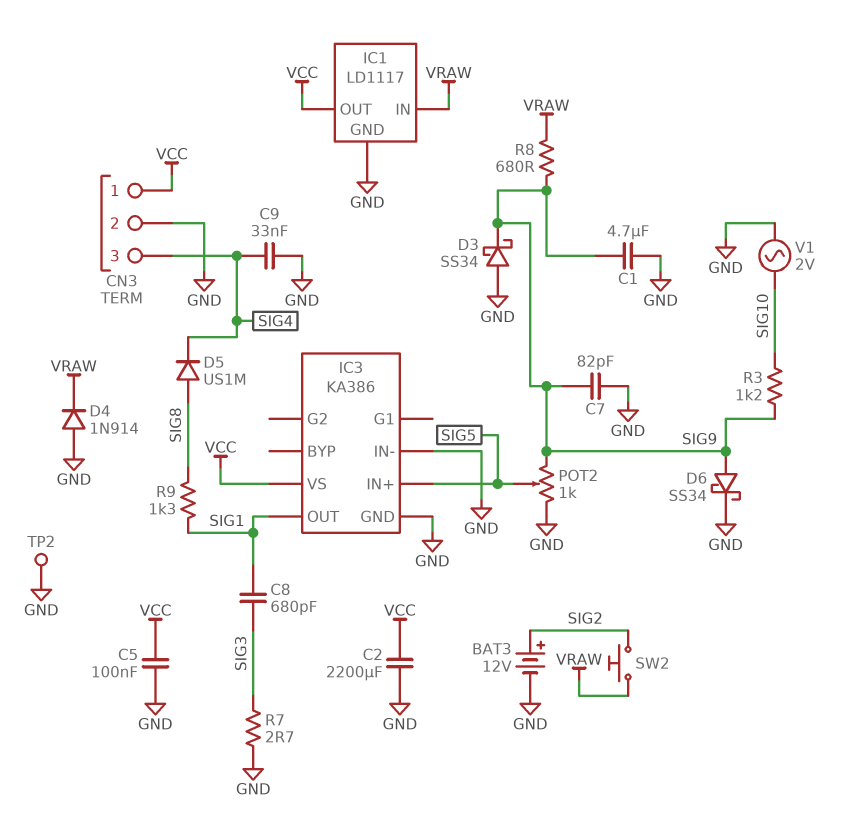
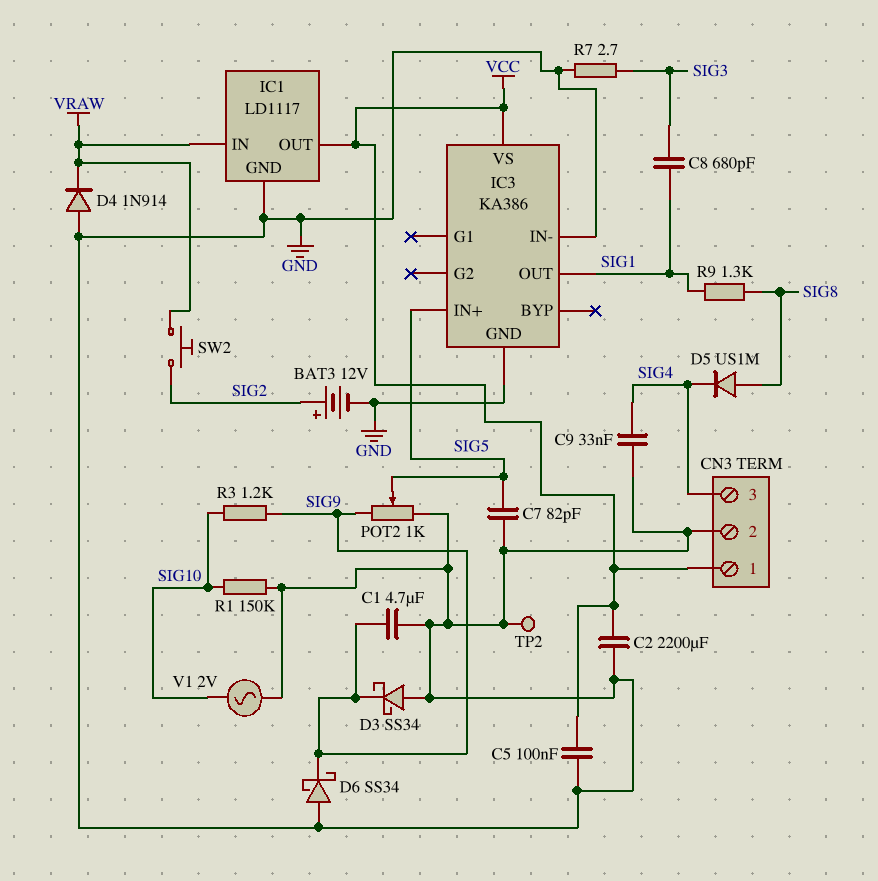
C7: 82pF (GND, SIG9) -> 82pF (GND, SIG5)
D6: schottky SS34 (A SIG9, K GND) -> schottky SS34 (A GND, K SIG9)
R1: none -> 150k (GND, SIG10)
R8: 680 (SIG9, VRAW) -> none

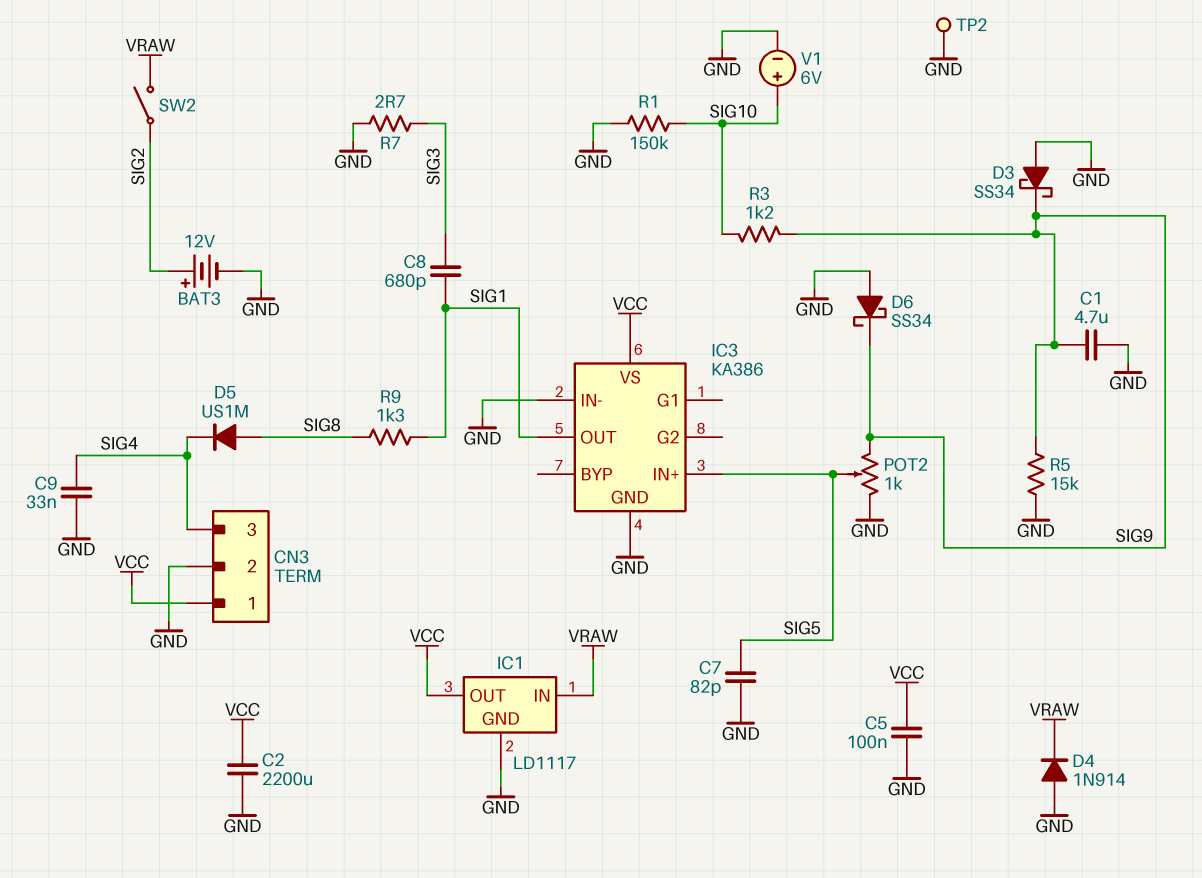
R5: none -> 15k (GND, SIG9)
SW2: button (SIG2, VRAW) -> switch (SIG2, VRAW)
V1: AC 2V (GND, SIG10) -> 6V (plus SIG10, minus GND)

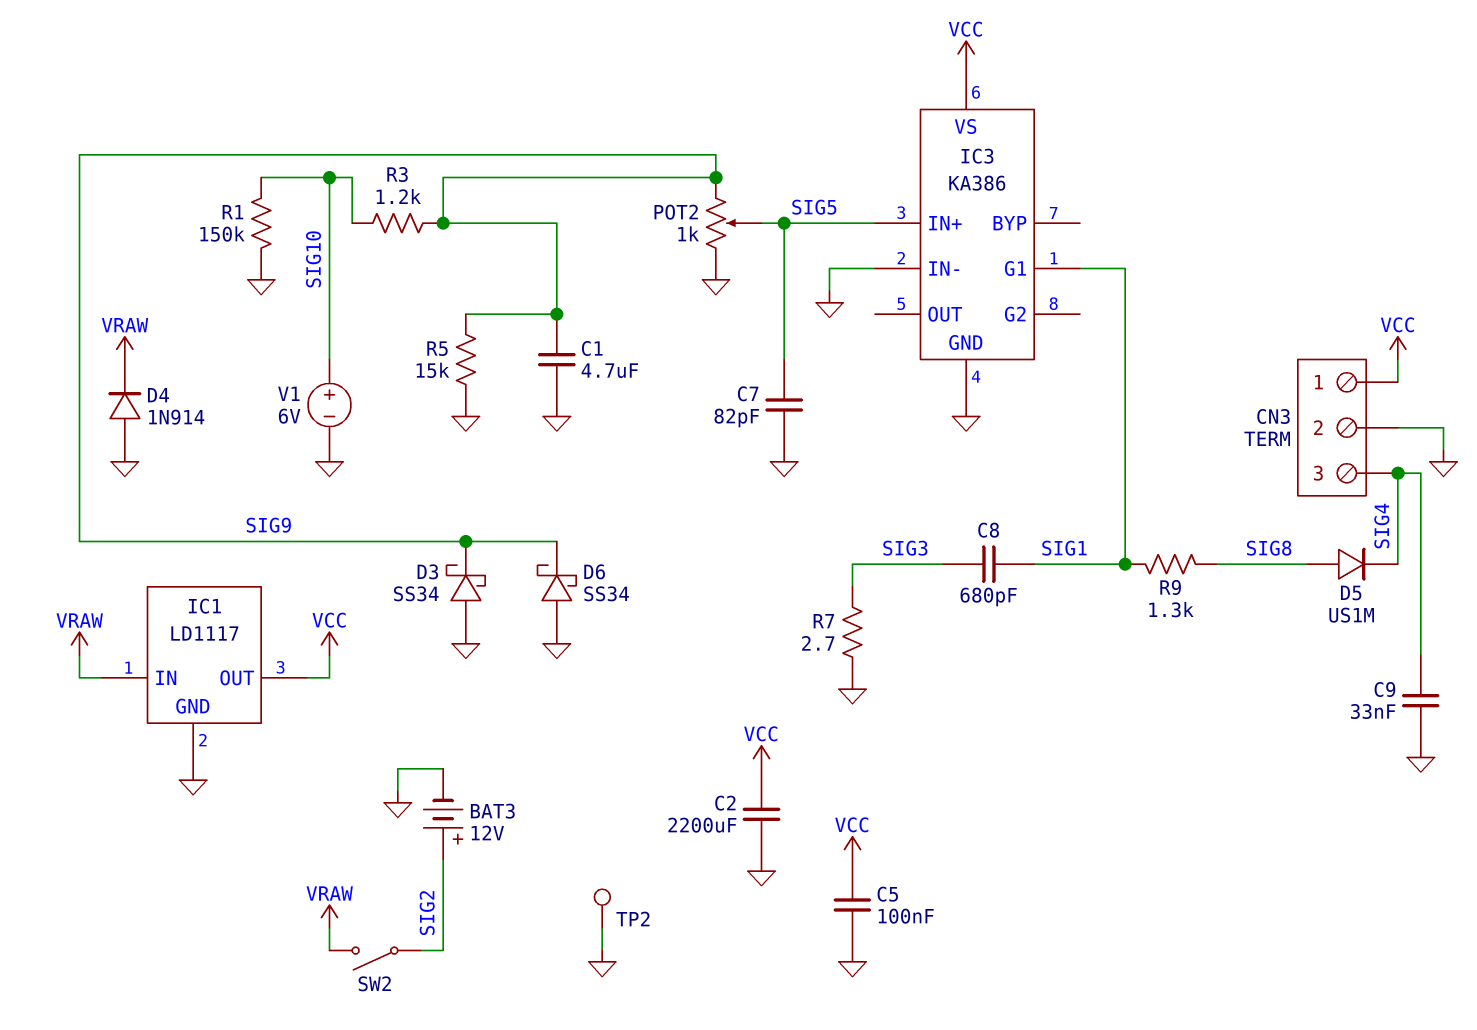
IC3 pin G1: none -> SIG1
IC3 pin OUT: SIG1 -> none

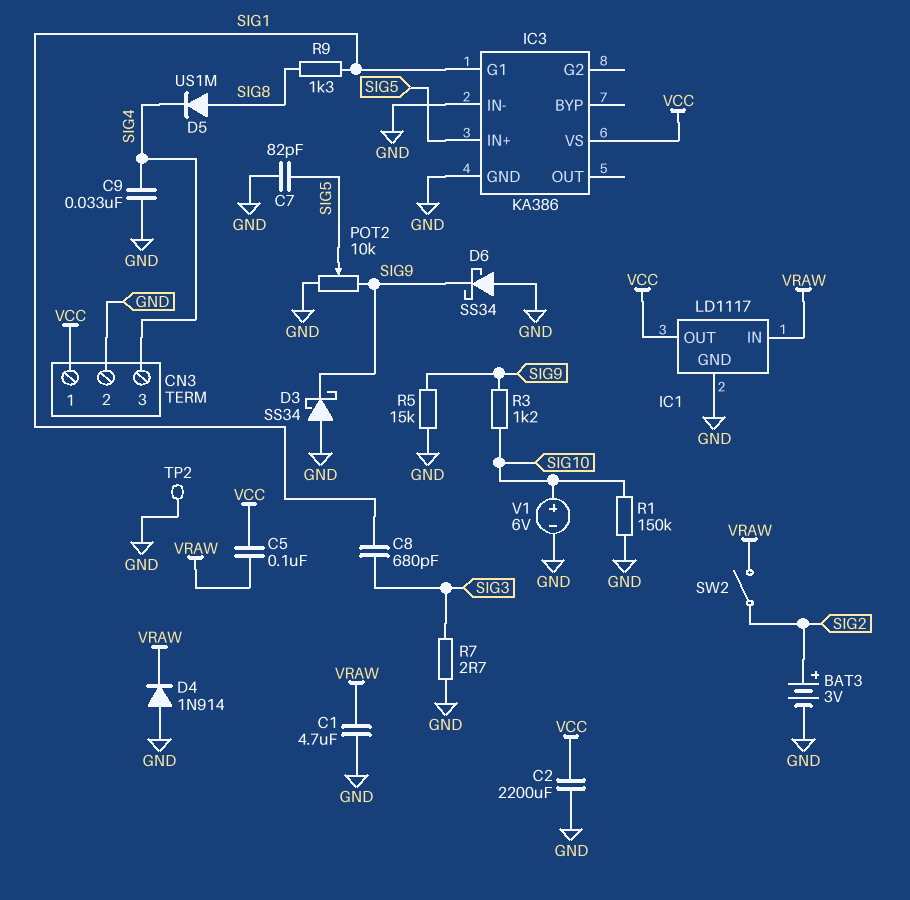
BAT3: 12V (plus SIG2, minus GND) -> 3V (plus SIG2, minus GND)
C1: 4.7uF (GND, SIG9) -> 4.7uF (GND, VRAW)
C5: 100nF (GND, VCC) -> 100nF (VCC, VRAW)
POT2: 1k (GND, SIG9, wiper SIG5) -> 10k (GND, SIG9, wiper SIG5)

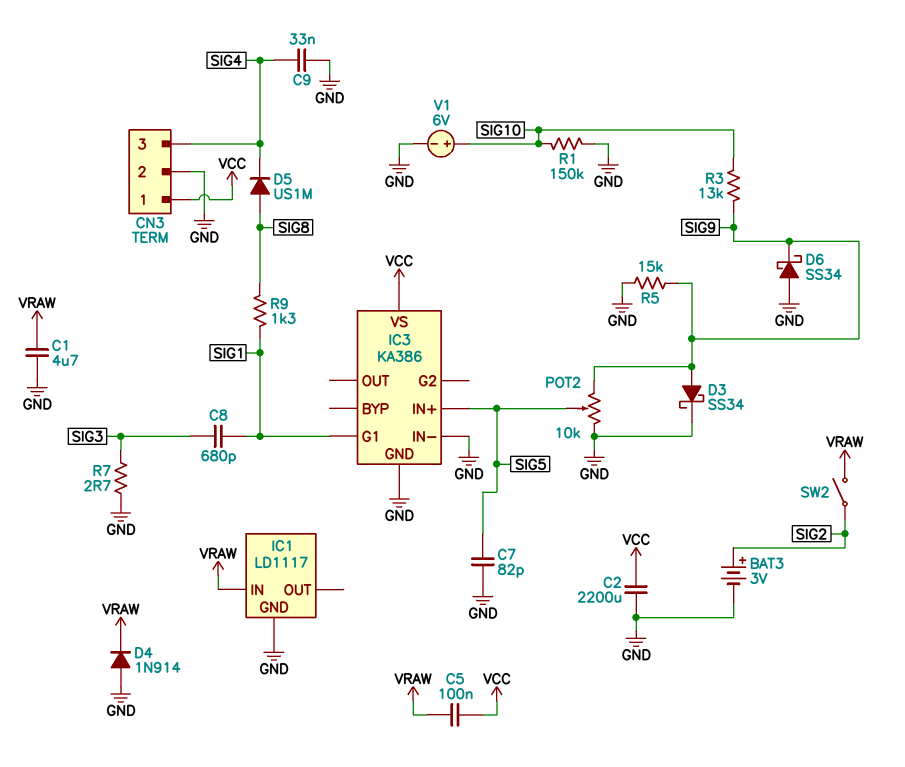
D3: schottky SS34 (A GND, K SIG9) -> schottky SS34 (A SIG9, K GND)
IC1 pin OUT: VCC -> none
R3: 1.2k (SIG9, SIG10) -> 13k (SIG9, SIG10)
TP2: test point (GND) -> none

